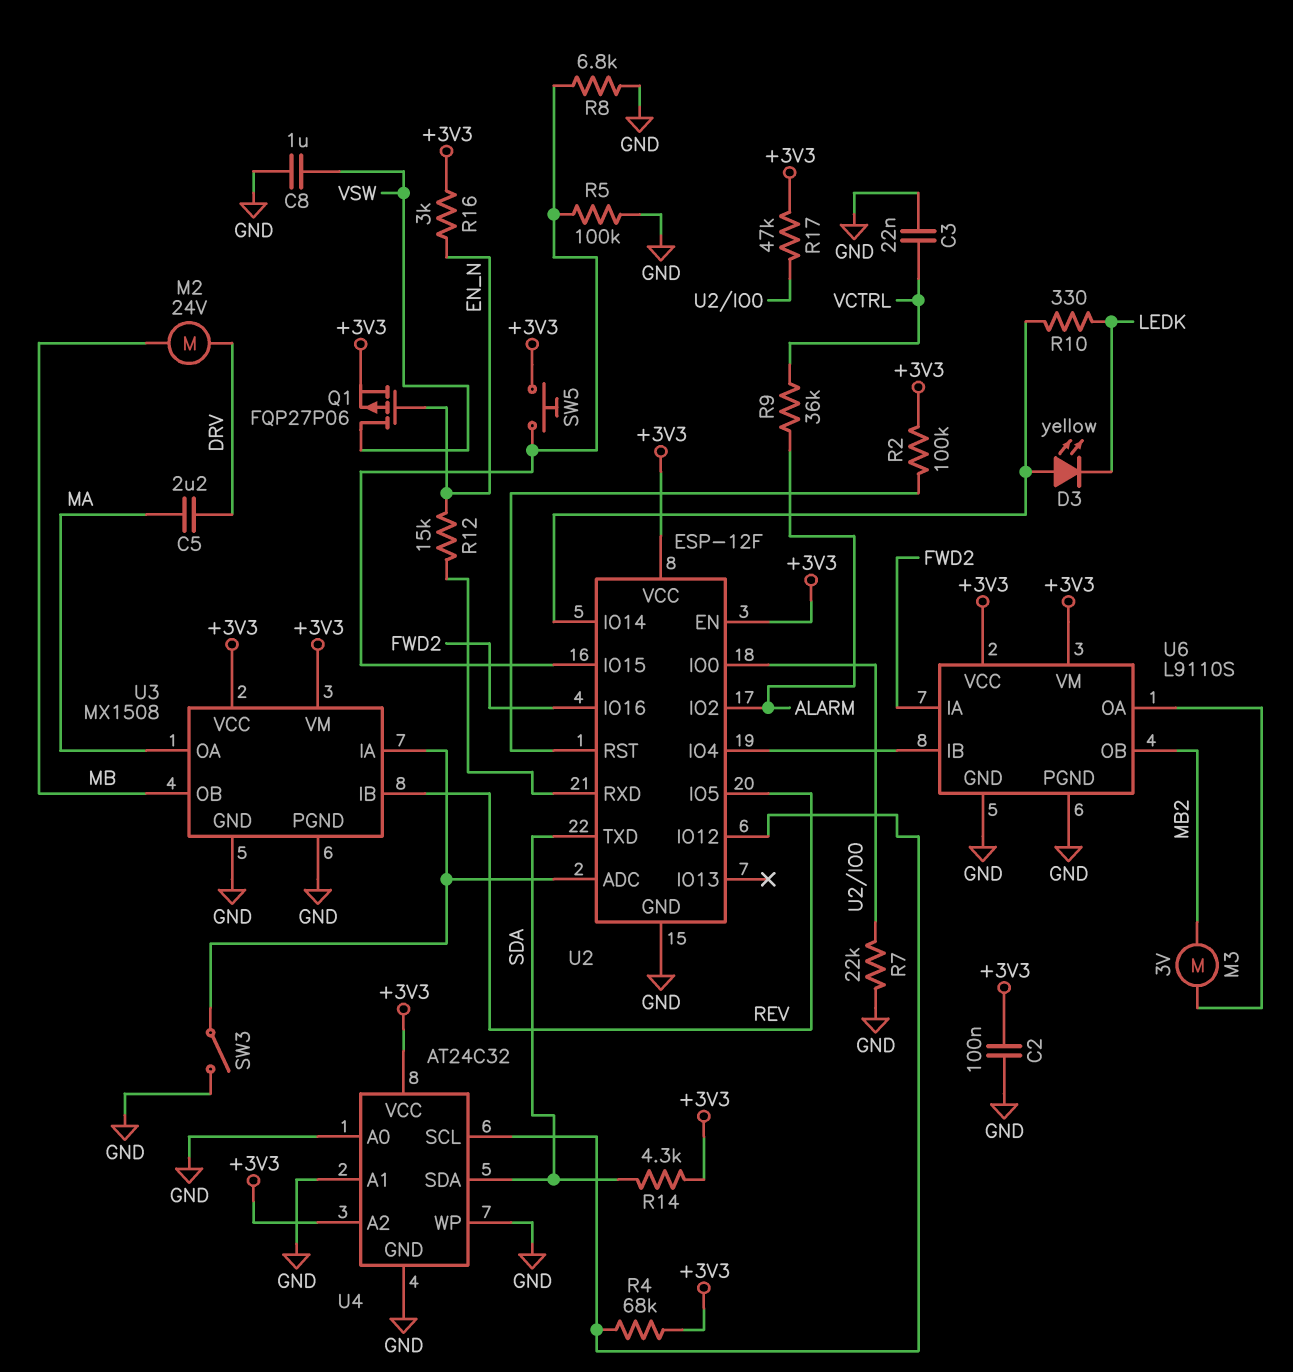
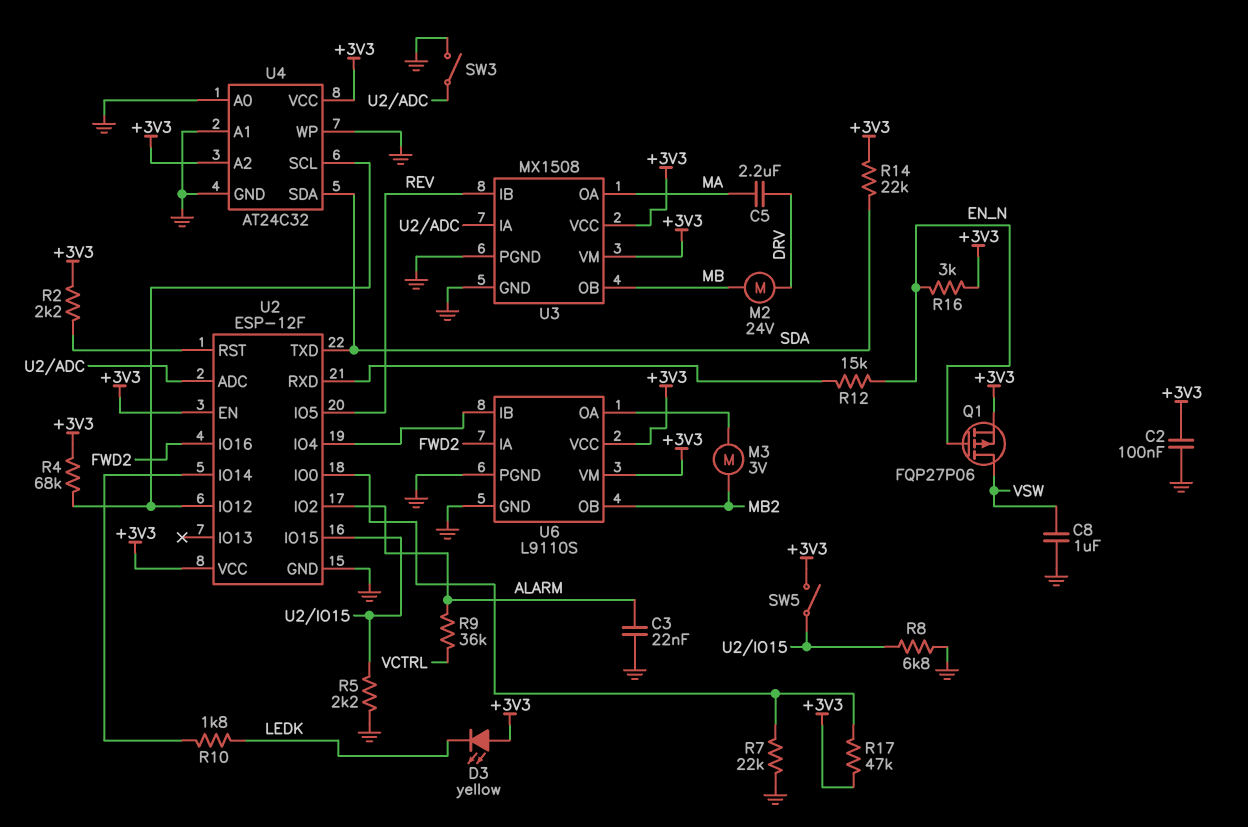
C3: 22nF (GND, VCTRL) -> 22nF (ALARM, GND)
D3: LED yellow (A U2/IO14, K LEDK) -> LED yellow (A +3V3, K LEDK)
R2: 100k (+3V3, U2/RST) -> 2.2k (+3V3, U2/RST)
R5: 100k (GND, U2/IO15) -> 2.2k (GND, U2/IO15)
R10: 330 (LEDK, U2/IO14) -> 1.8k (LEDK, U2/IO14)
R14: 4.3k (+3V3, SDA) -> 22k (+3V3, SDA)
SW5: button (+3V3, U2/IO15) -> switch (+3V3, U2/IO15)

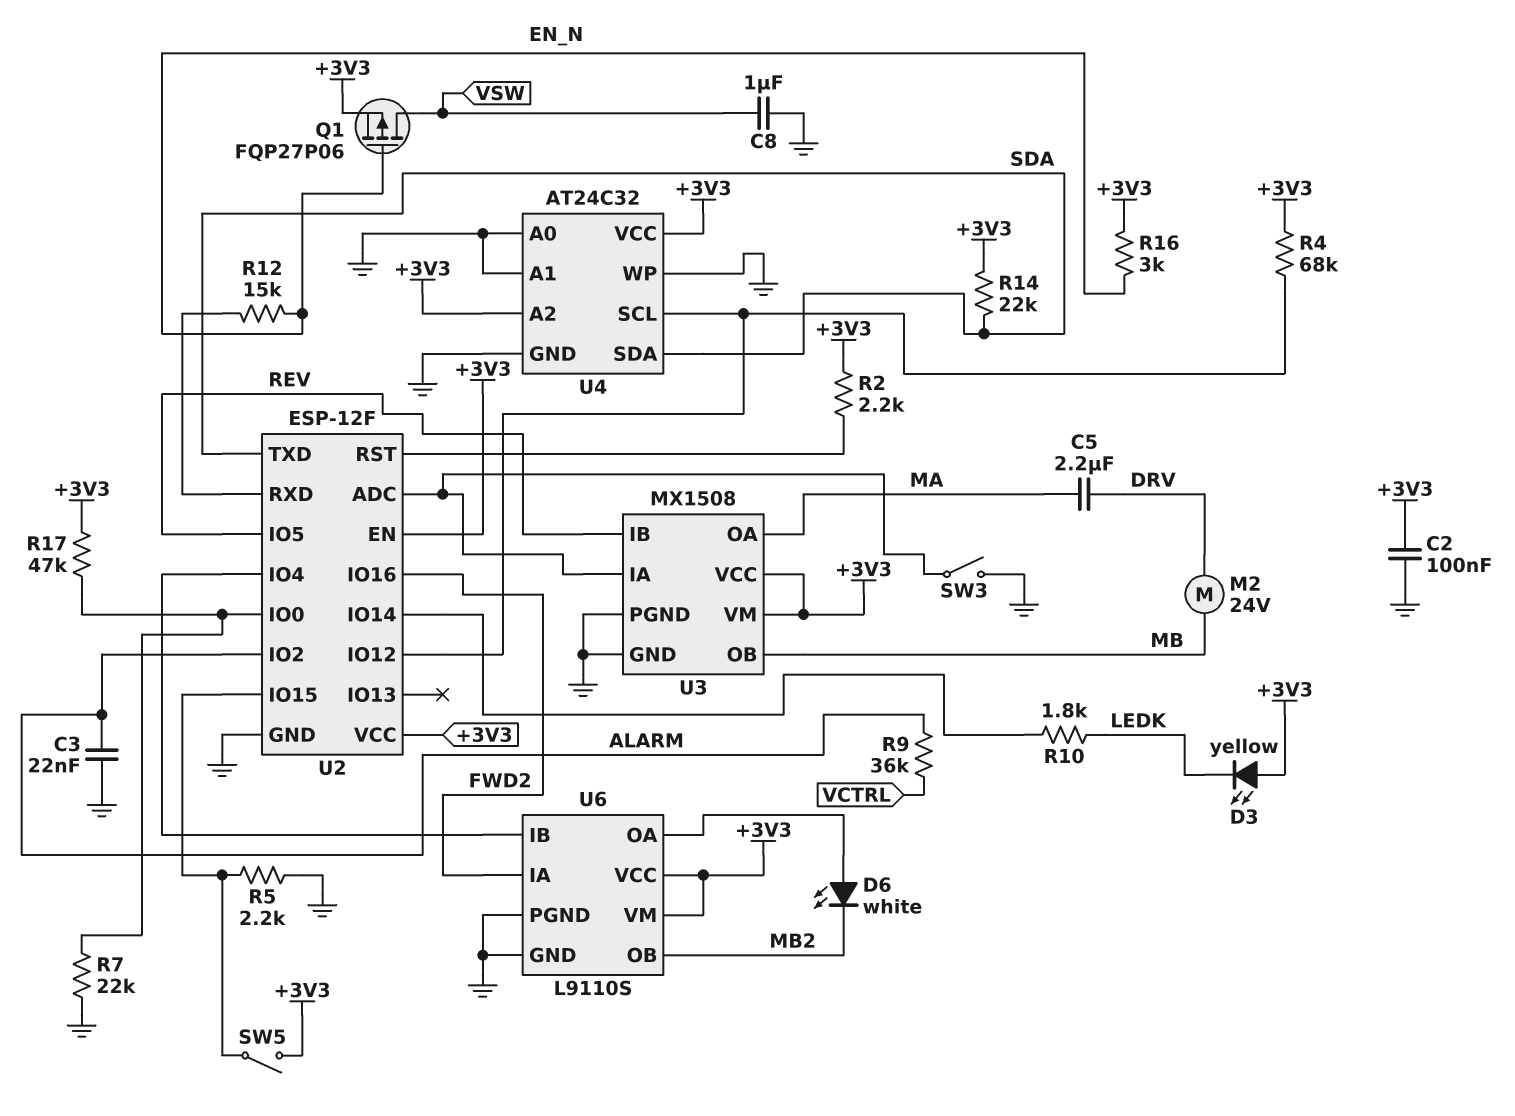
D6: none -> LED white (A U6/OA, K MB2)
M3: motor 3V (MB2, U6/OA) -> none
R8: 6.8k (GND, U2/IO15) -> none

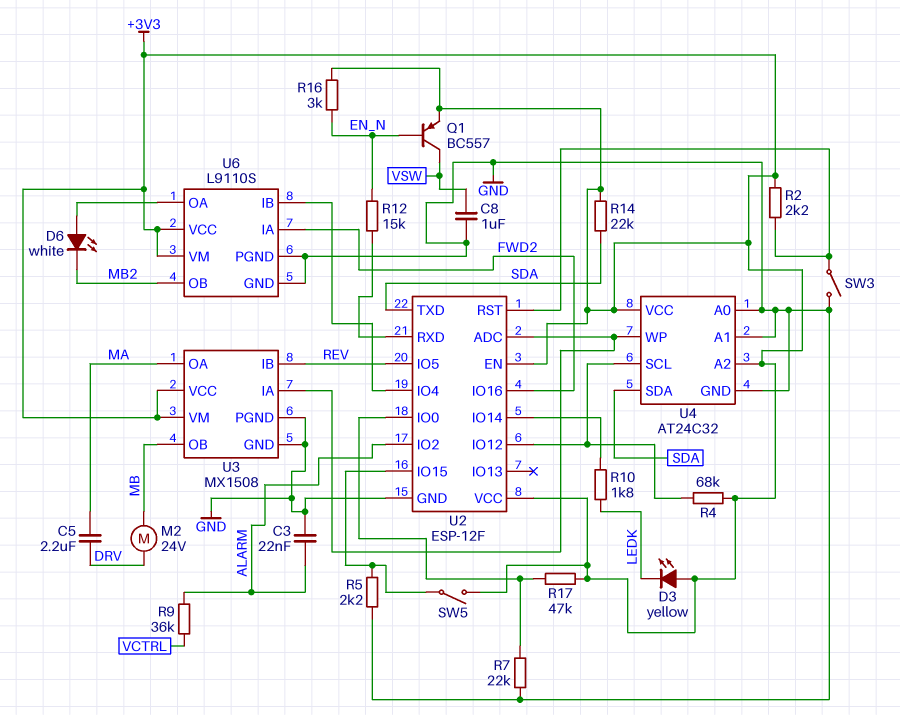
C2: 100nF (+3V3, GND) -> none
Q1: PMOS FQP27P06 (G EN_N, D VSW, S +3V3) -> PNP BC557 (B EN_N, C VSW, E +3V3)
SW3: switch (GND, U2/ADC) -> switch (GND, U2/RST)
U4 pin WP: GND -> U2/ADC

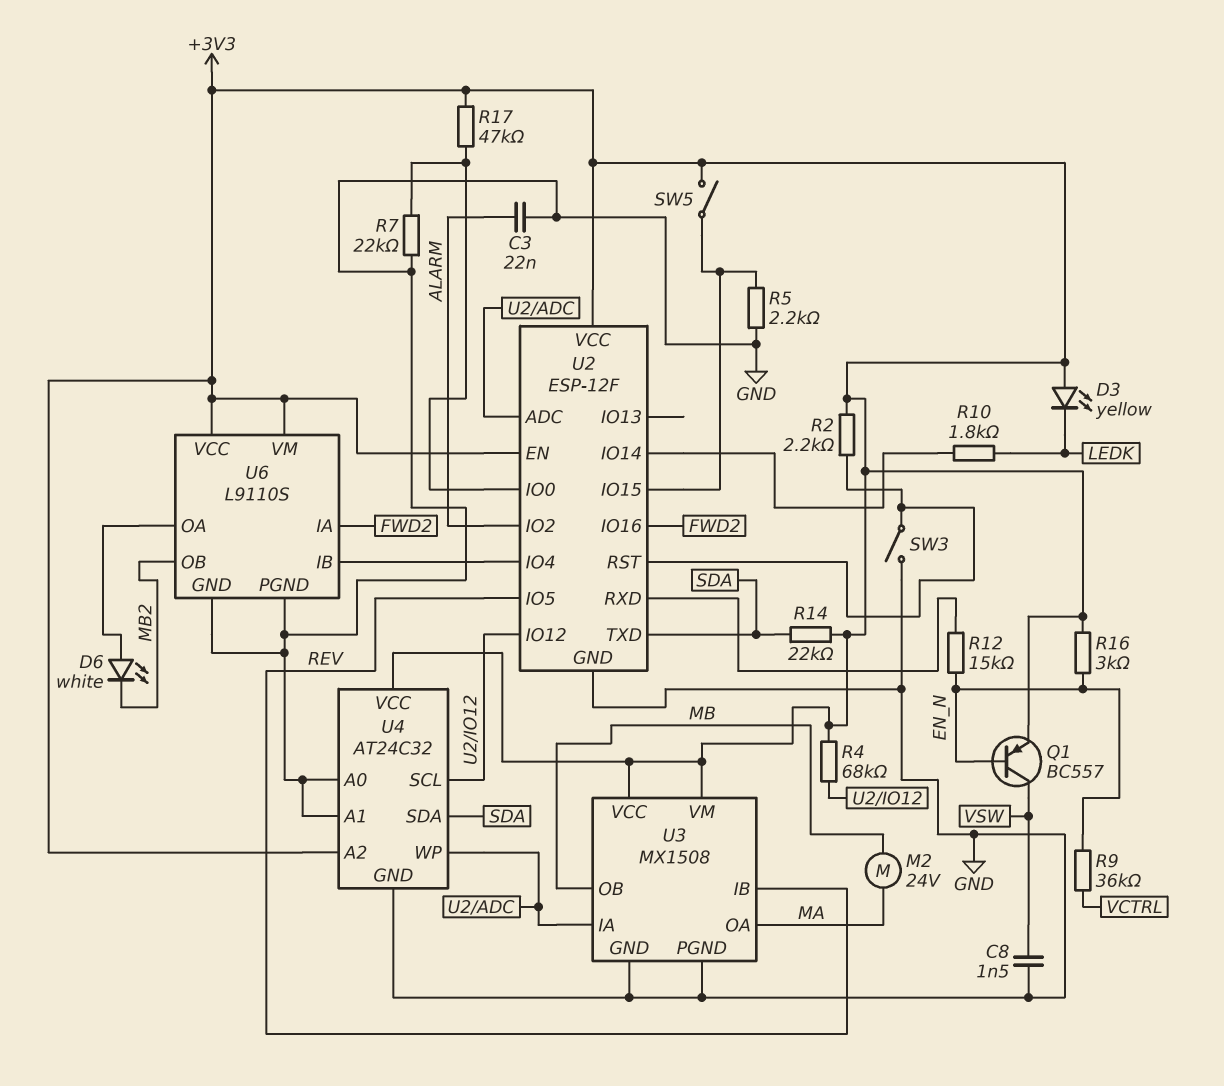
C5: 2.2uF (DRV, MA) -> none
C8: 1uF (GND, VSW) -> 1.5nF (GND, VSW)
M2: motor 24V (DRV, MB) -> motor 24V (MA, MB)
R9: 36k (ALARM, VCTRL) -> 36k (EN_N, VCTRL)

